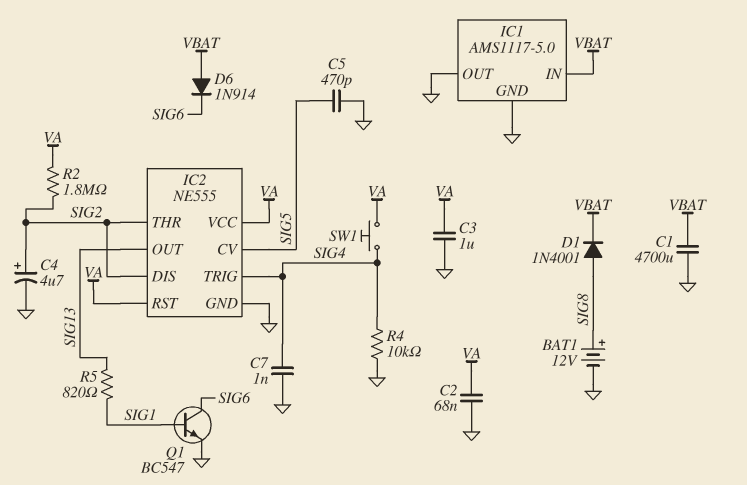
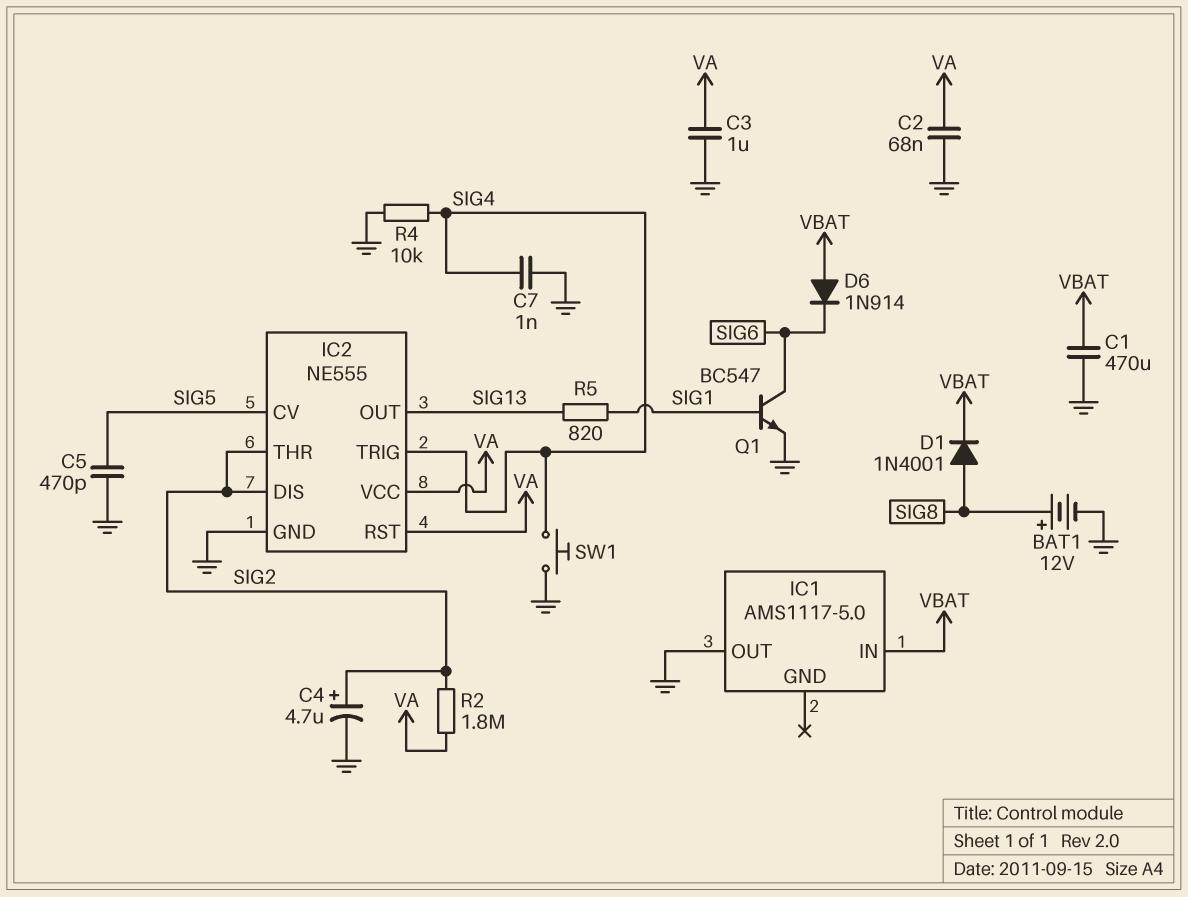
C1: 4700uF (GND, VBAT) -> 470uF (GND, VBAT)
IC1 pin GND: GND -> none
SW1: button (SIG4, VA) -> button (GND, SIG4)

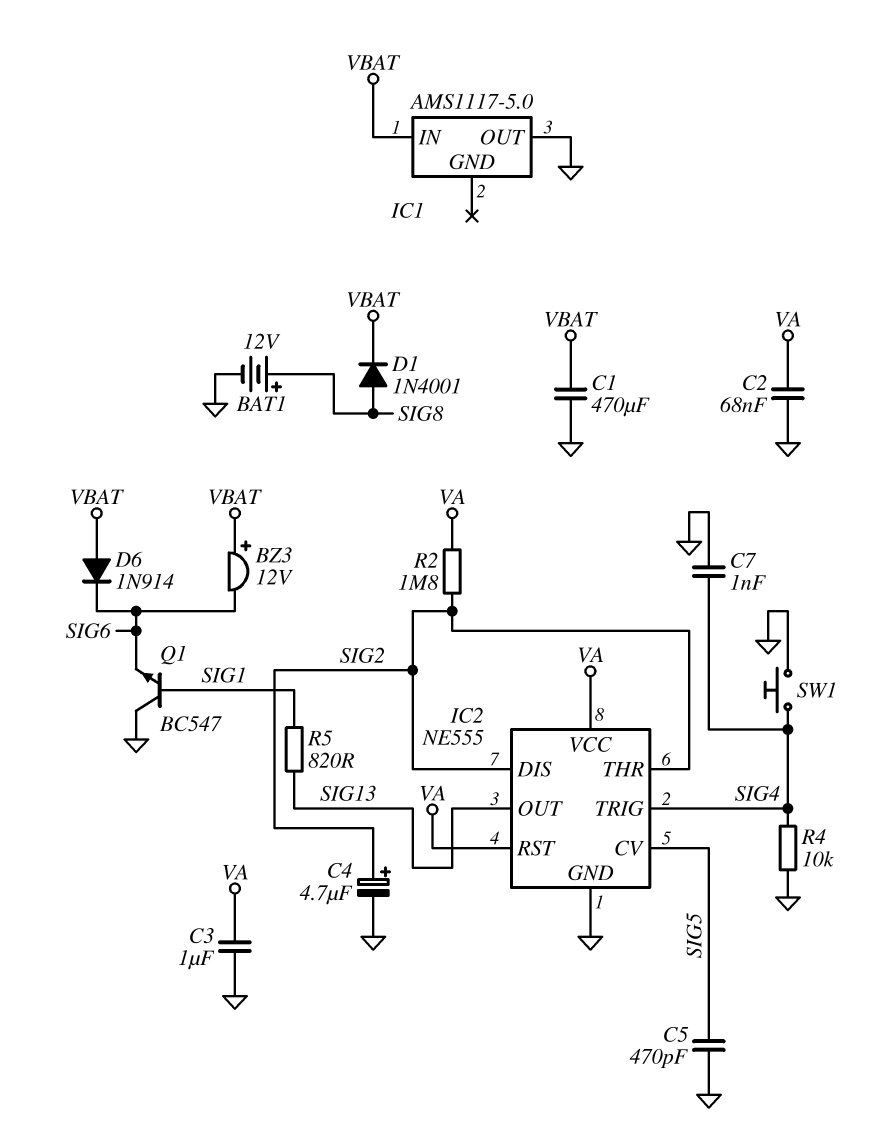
BZ3: none -> buzzer 12V (plus VBAT, minus SIG6)
Q1: NPN BC547 (B SIG1, C SIG6, E GND) -> NPN BC547 (B SIG1, C GND, E SIG6)

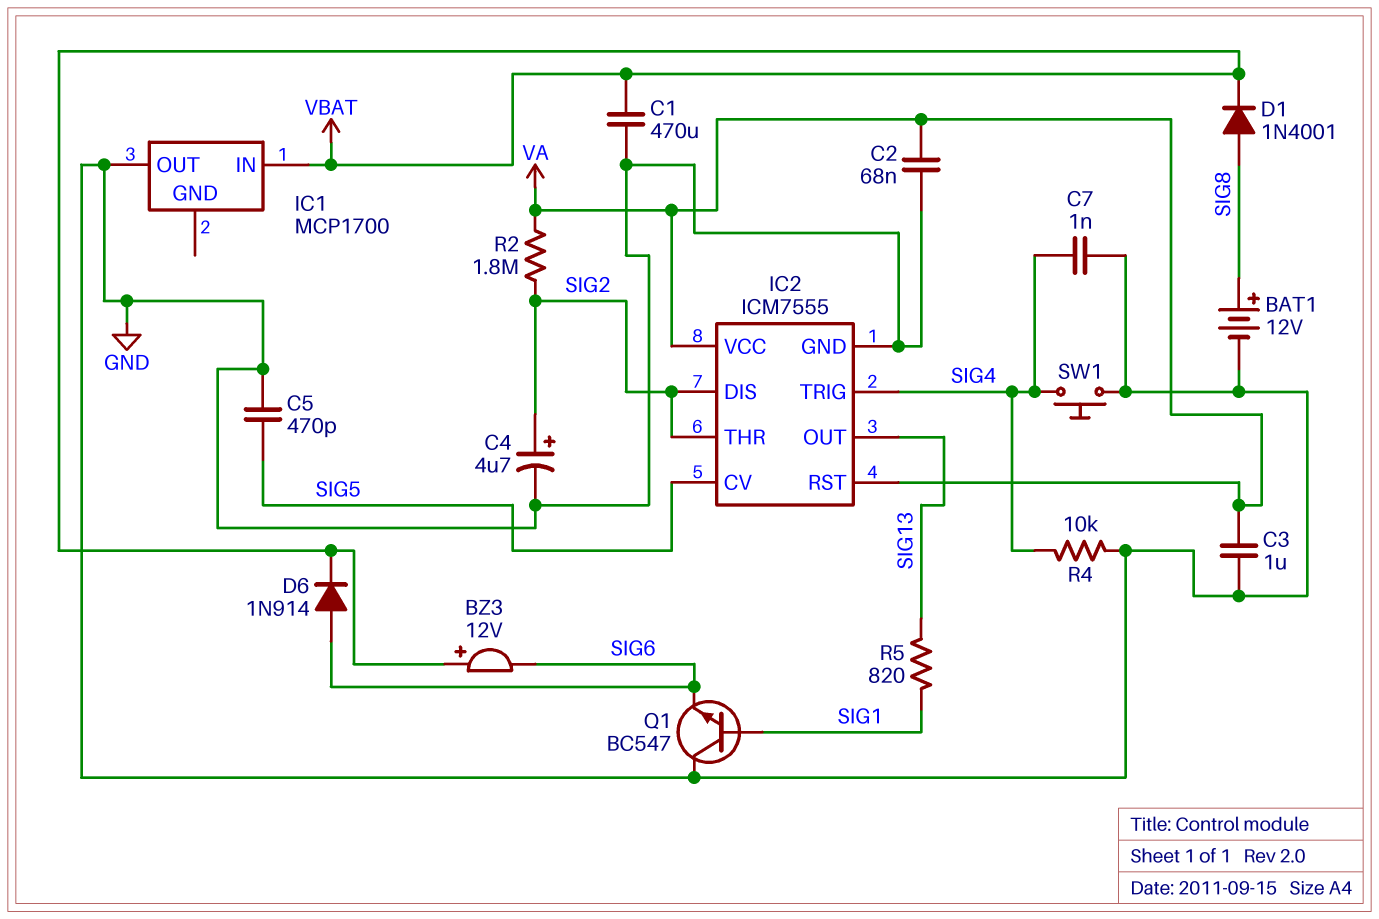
D6: diode 1N914 (A VBAT, K SIG6) -> diode 1N914 (A SIG6, K VBAT)
IC1: AMS1117-5.0 -> MCP1700
IC2: NE555 -> ICM7555

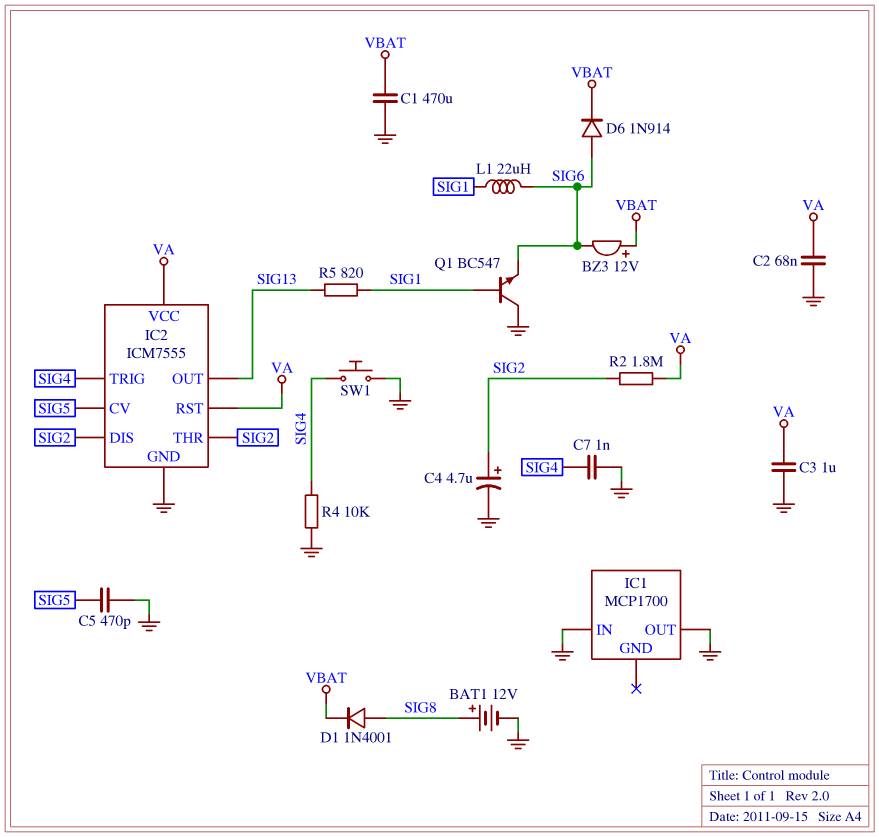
IC1 pin IN: VBAT -> GND
L1: none -> 22uH (SIG1, SIG6)

